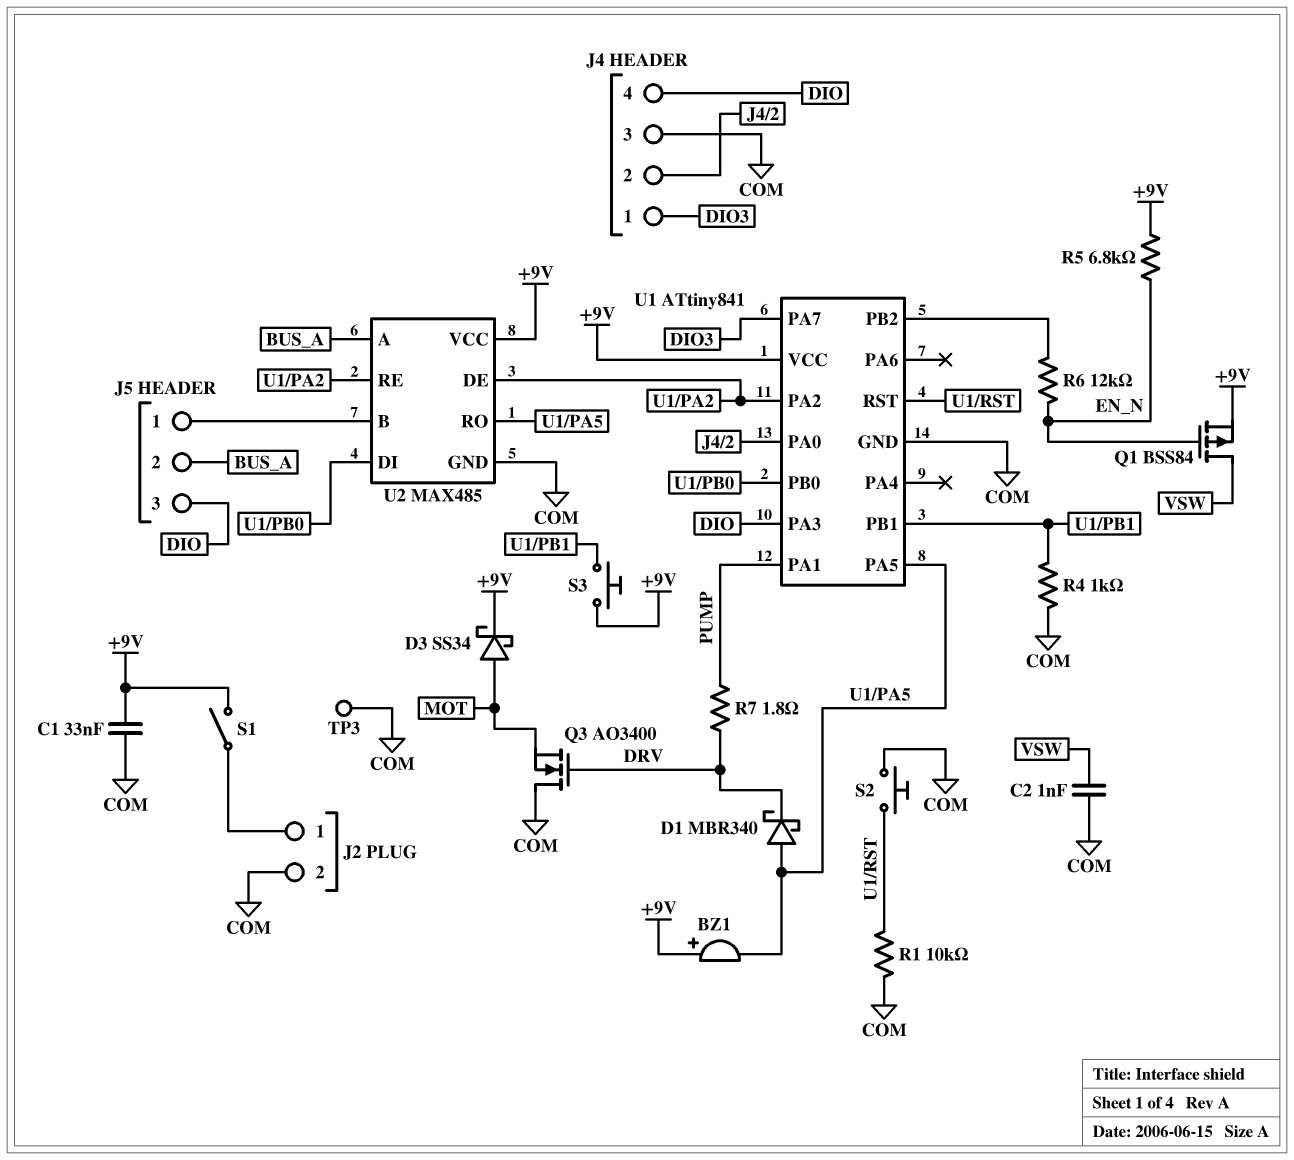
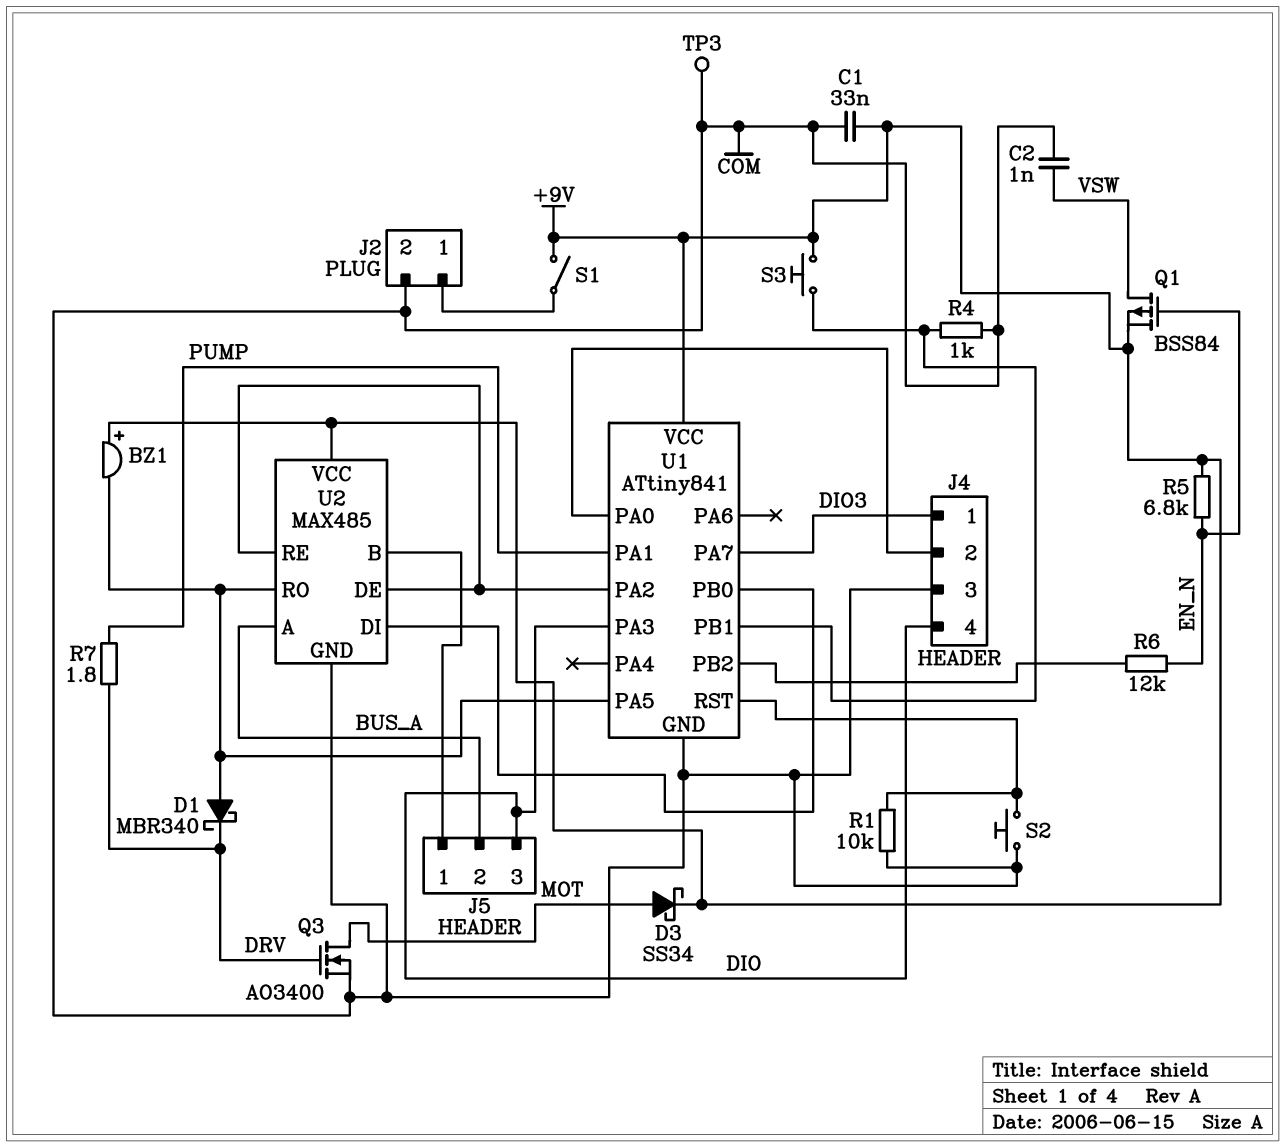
Q3: NMOS AO3400 (G DRV, D COM, S MOT) -> NMOS AO3400 (G DRV, D MOT, S COM)

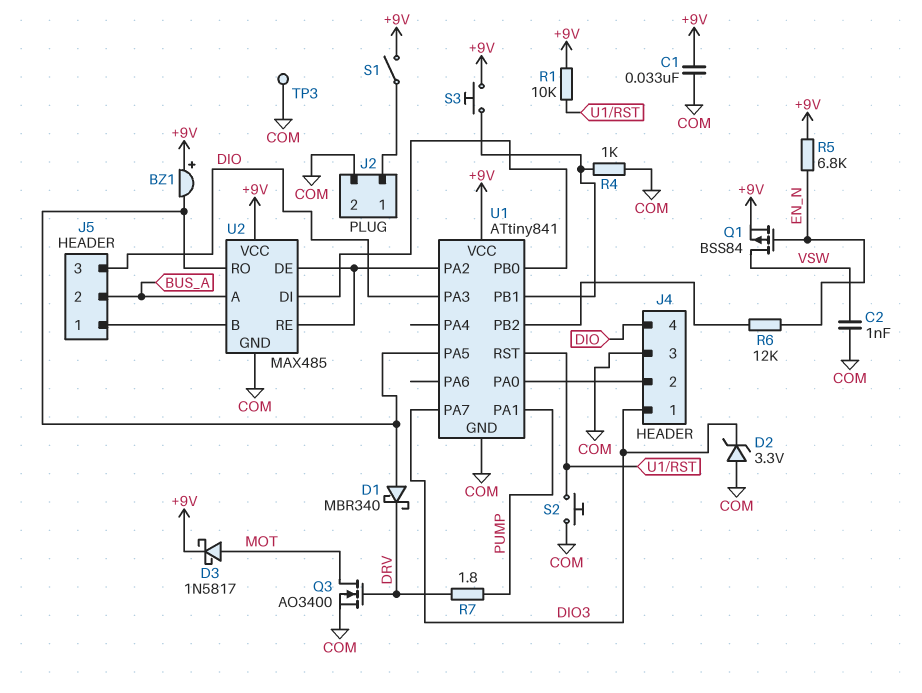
D2: none -> zener 3.3V (A COM, K DIO3)
D3: schottky SS34 (A MOT, K +9V) -> schottky 1N5817 (A MOT, K +9V)
R1: 10k (COM, U1/RST) -> 10k (+9V, U1/RST)

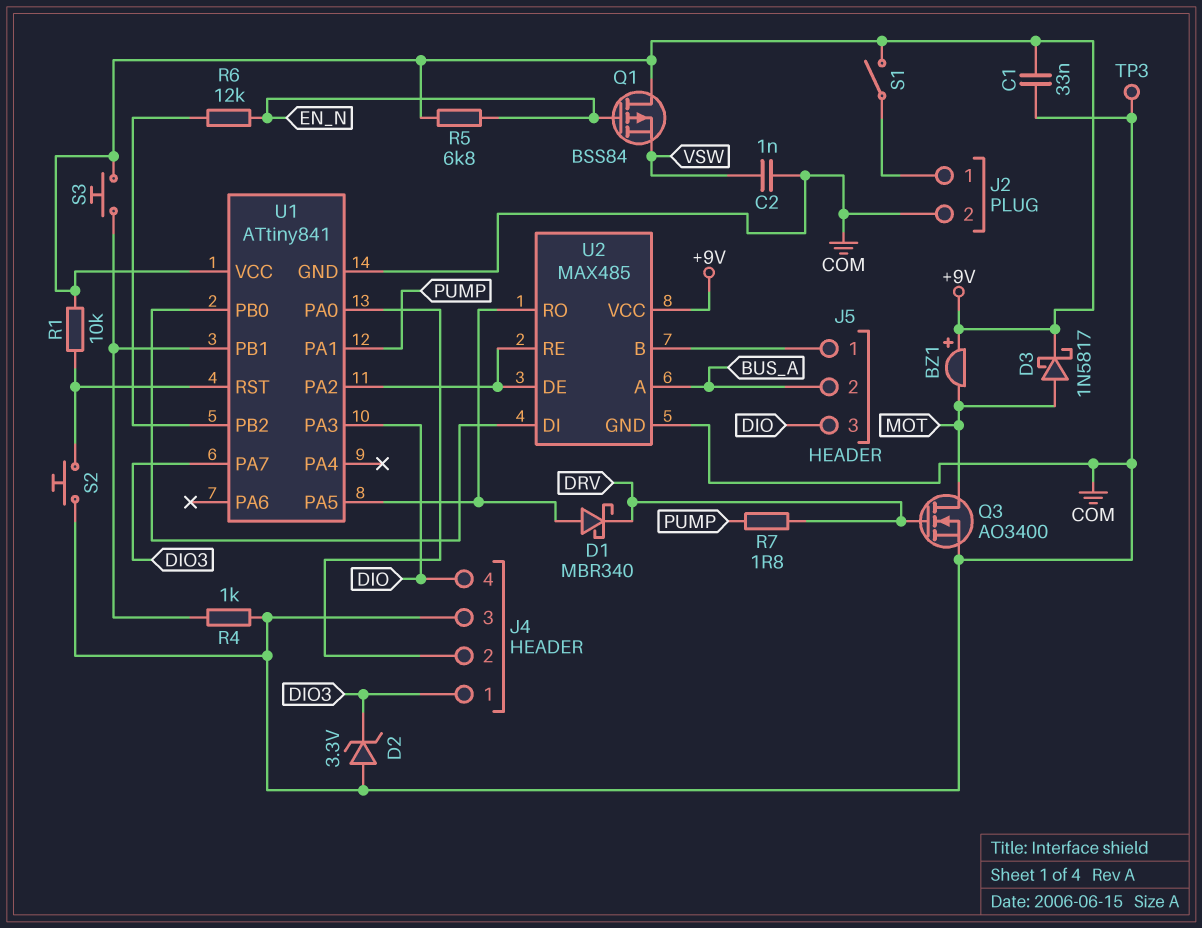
BZ1: buzzer (plus +9V, minus U1/PA5) -> buzzer (plus +9V, minus MOT)
Q1: PMOS BSS84 (G EN_N, D VSW, S +9V) -> PMOS BSS84 (G EN_N, D +9V, S VSW)

